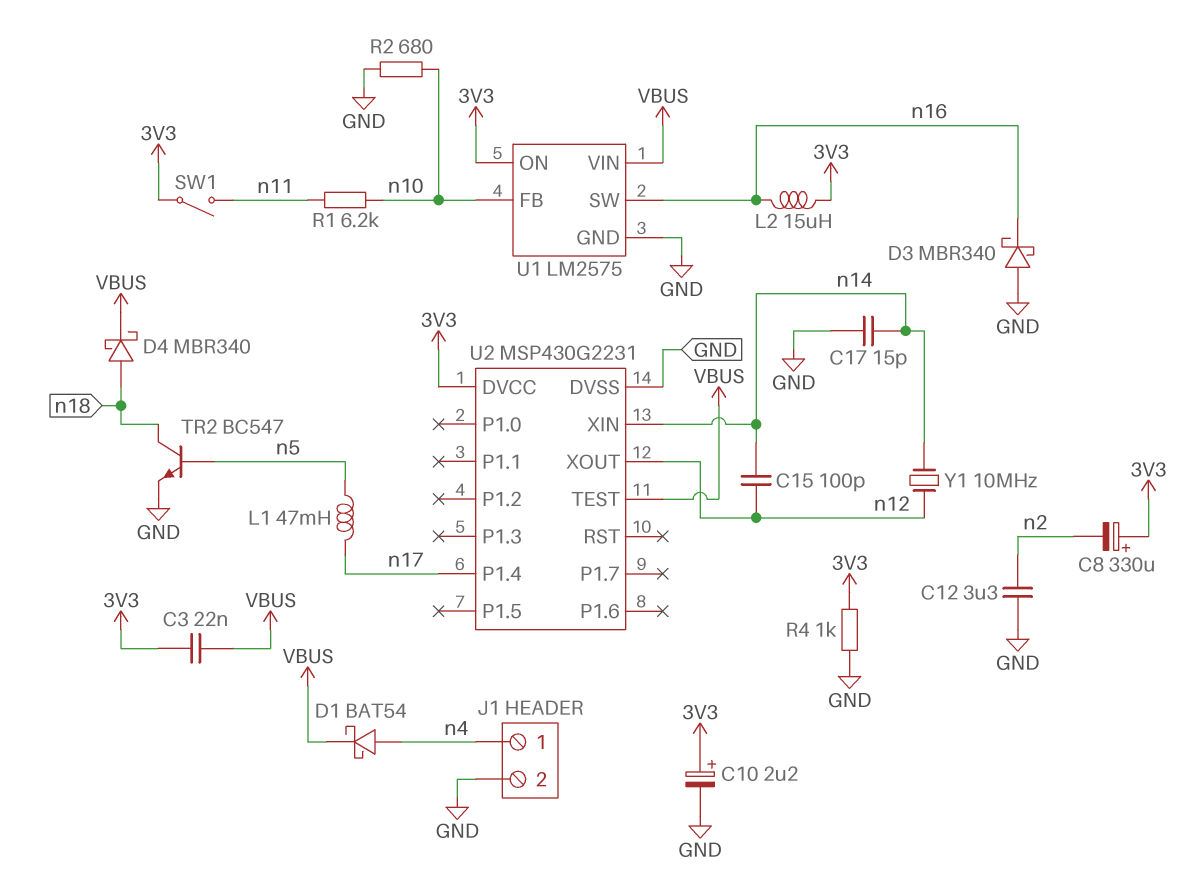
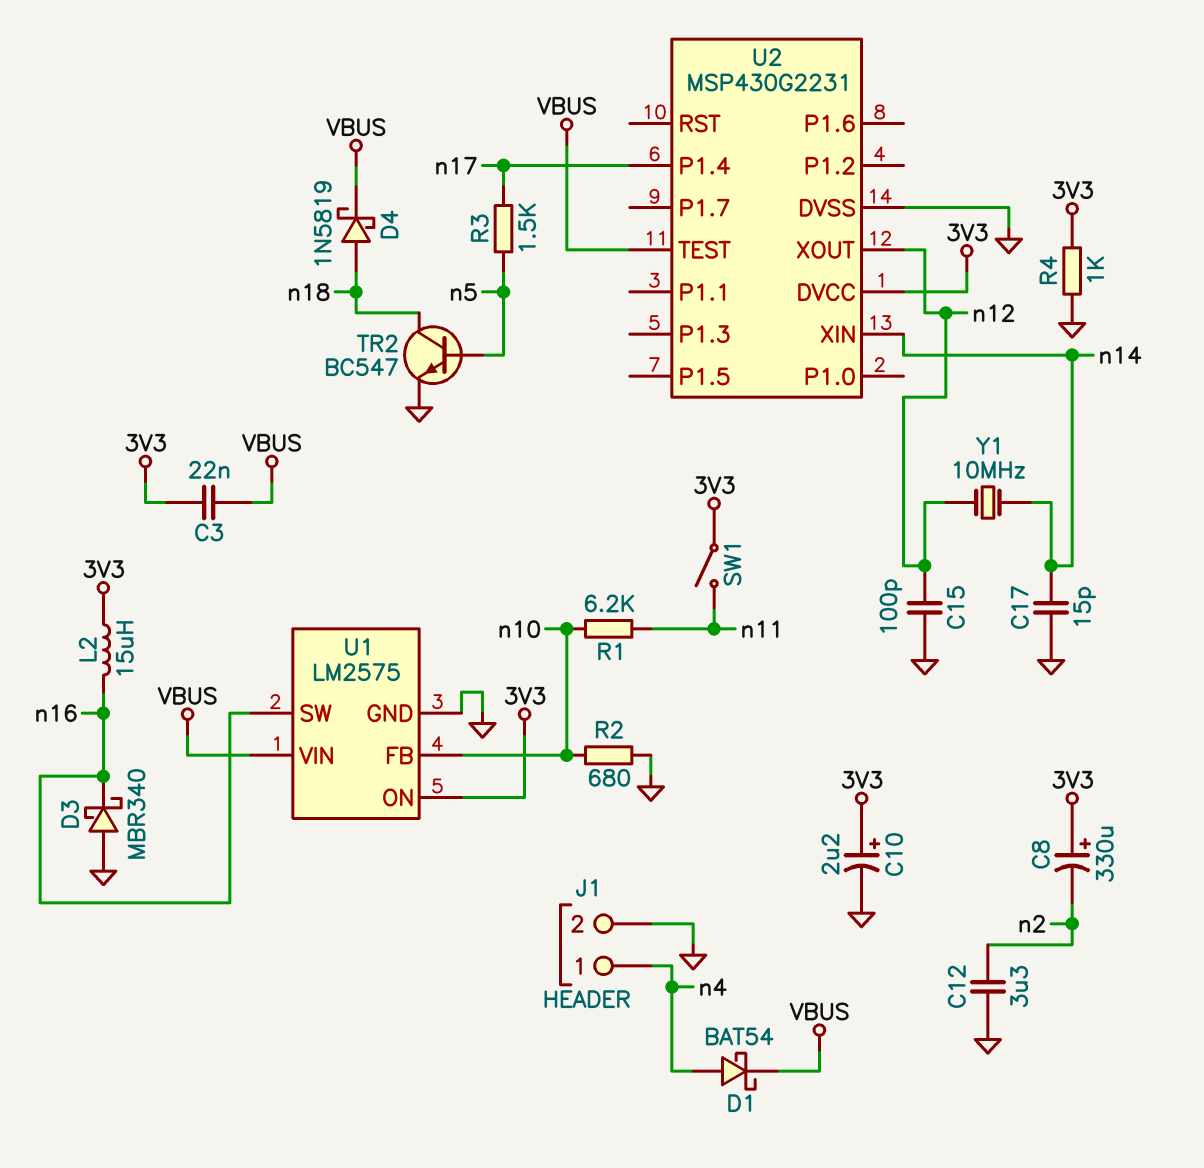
C15: 100pF (n12, n14) -> 100pF (GND, n12)
D4: schottky MBR340 (A n18, K VBUS) -> schottky 1N5819 (A n18, K VBUS)
L1: 47mH (n5, n17) -> none
R3: none -> 1.5k (n5, n17)

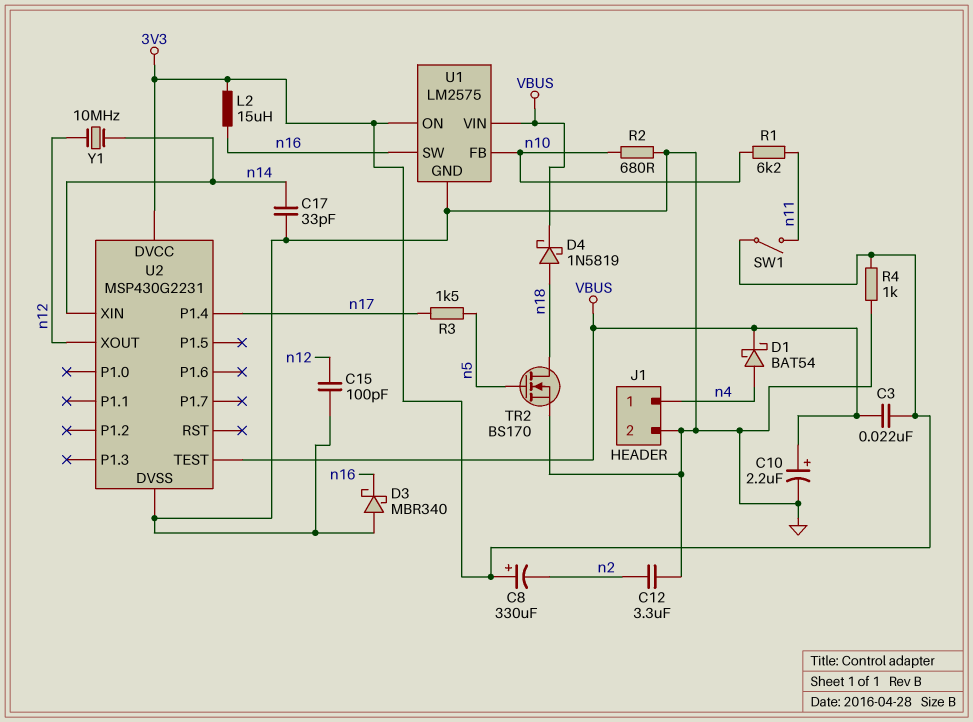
C10: 2.2uF (plus 3V3, minus GND) -> 2.2uF (plus VBUS, minus GND)
C17: 15pF (GND, n14) -> 33pF (GND, n14)
TR2: NPN BC547 (B n5, C n18, E GND) -> NMOS BS170 (G n5, D n18, S GND)

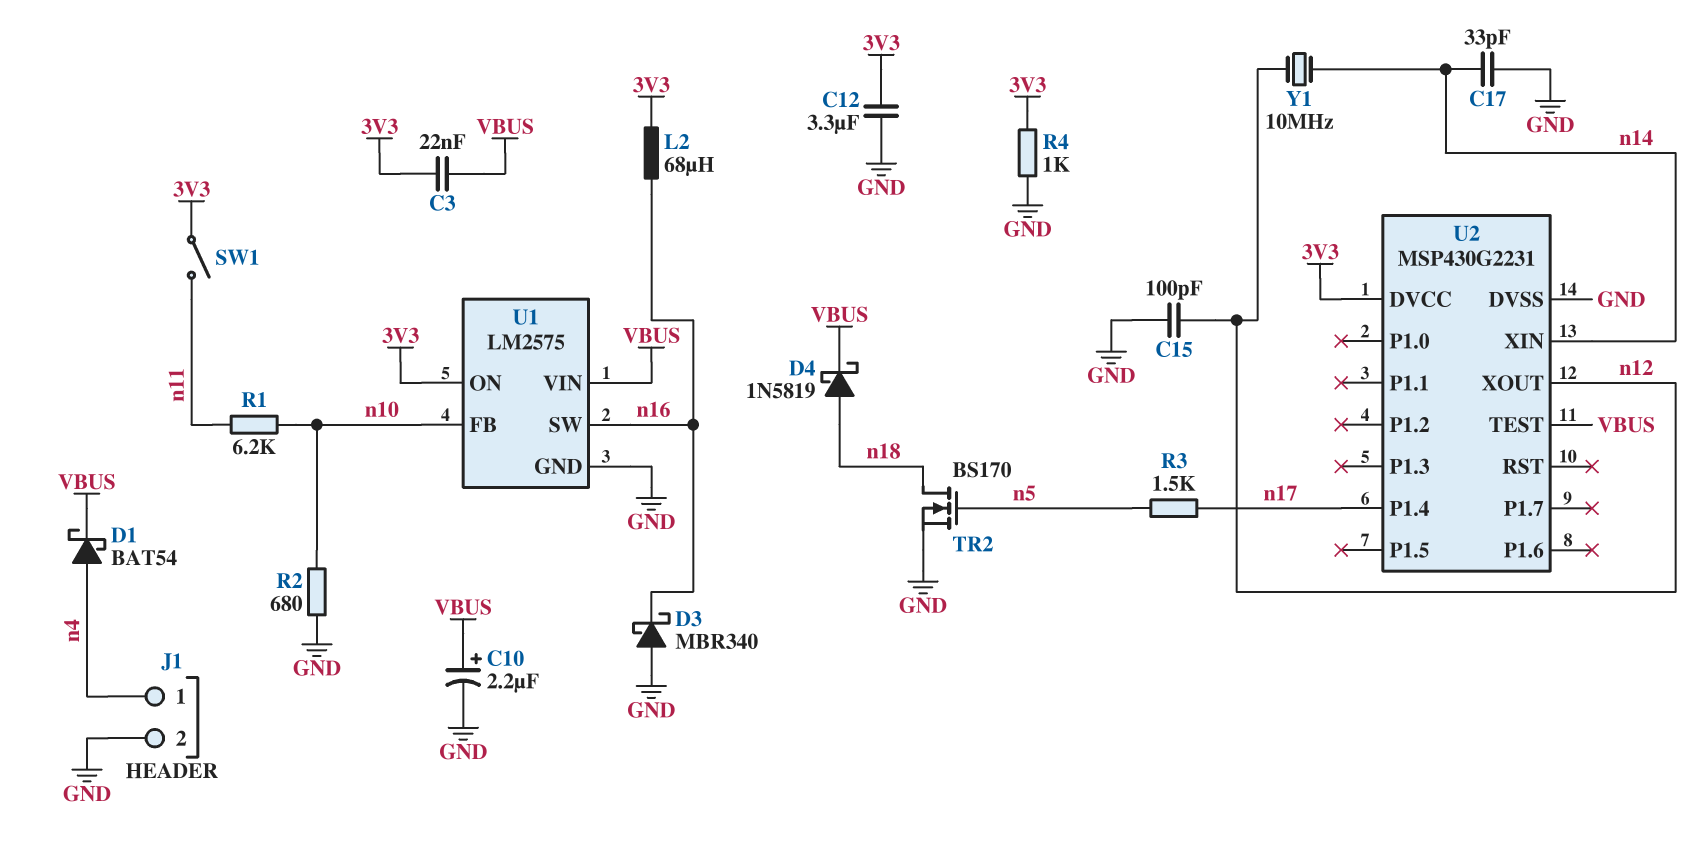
C8: 330uF (plus 3V3, minus n2) -> none
C12: 3.3uF (GND, n2) -> 3.3uF (3V3, GND)
L2: 15uH (3V3, n16) -> 68uH (3V3, n16)

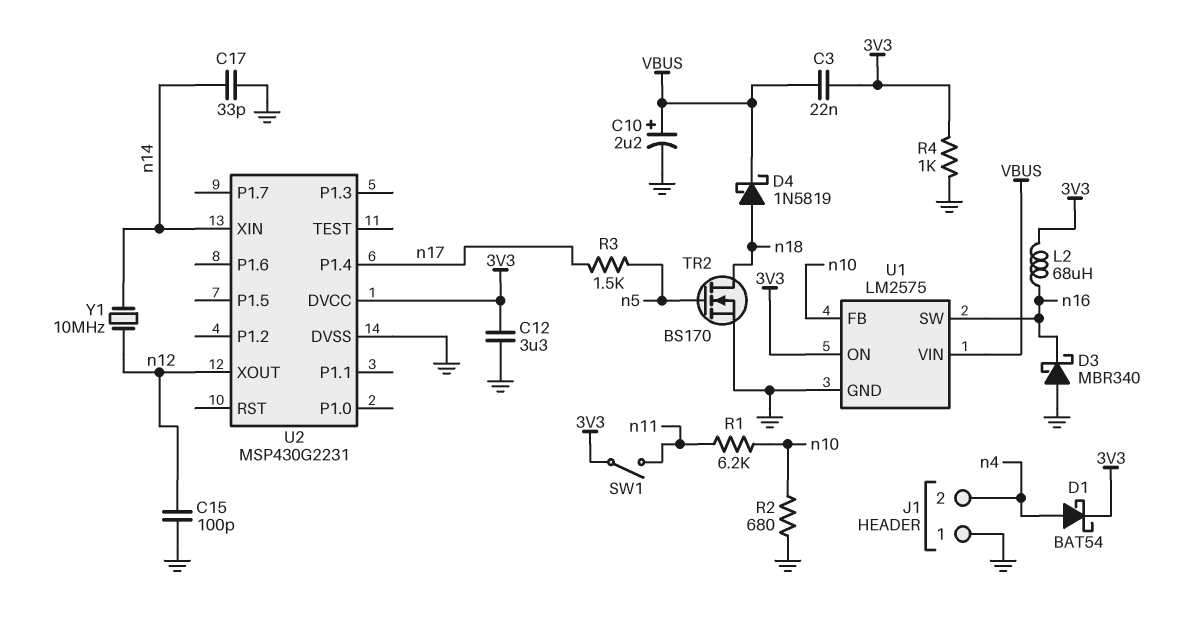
D1: schottky BAT54 (A n4, K VBUS) -> schottky BAT54 (A n4, K 3V3)
J1 pin 1: n4 -> GND
J1 pin 2: GND -> n4
U2 pin TEST: VBUS -> none

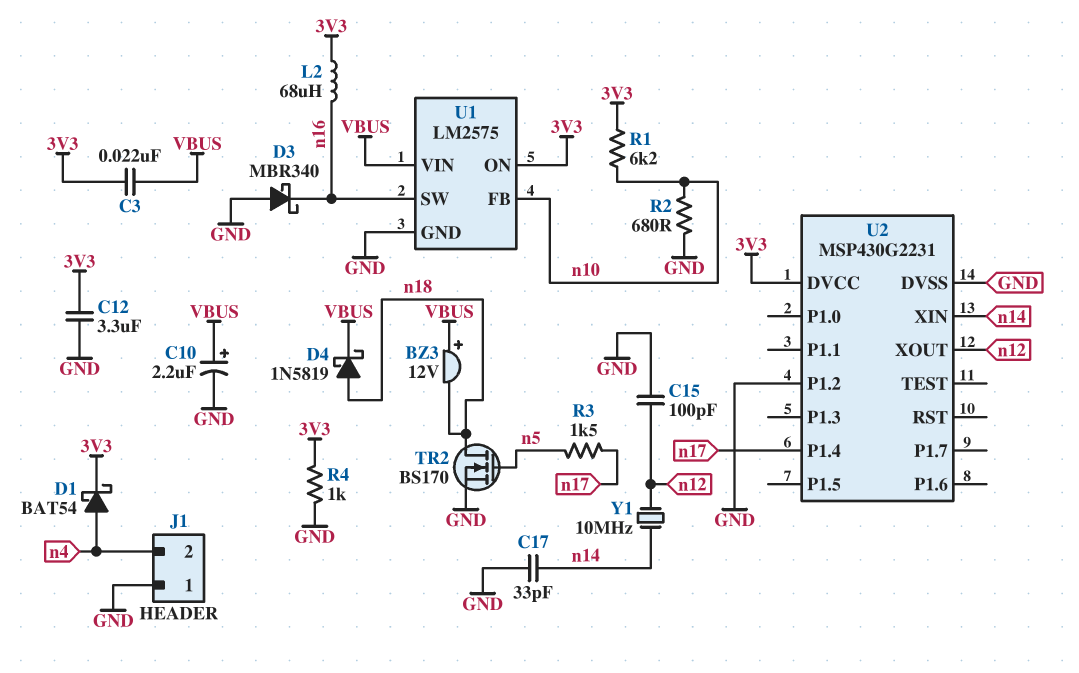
BZ3: none -> buzzer 12V (plus VBUS, minus n18)
R1: 6.2k (n10, n11) -> 6.2k (3V3, n10)
SW1: switch (3V3, n11) -> none
U2 pin P1.2: none -> GND

